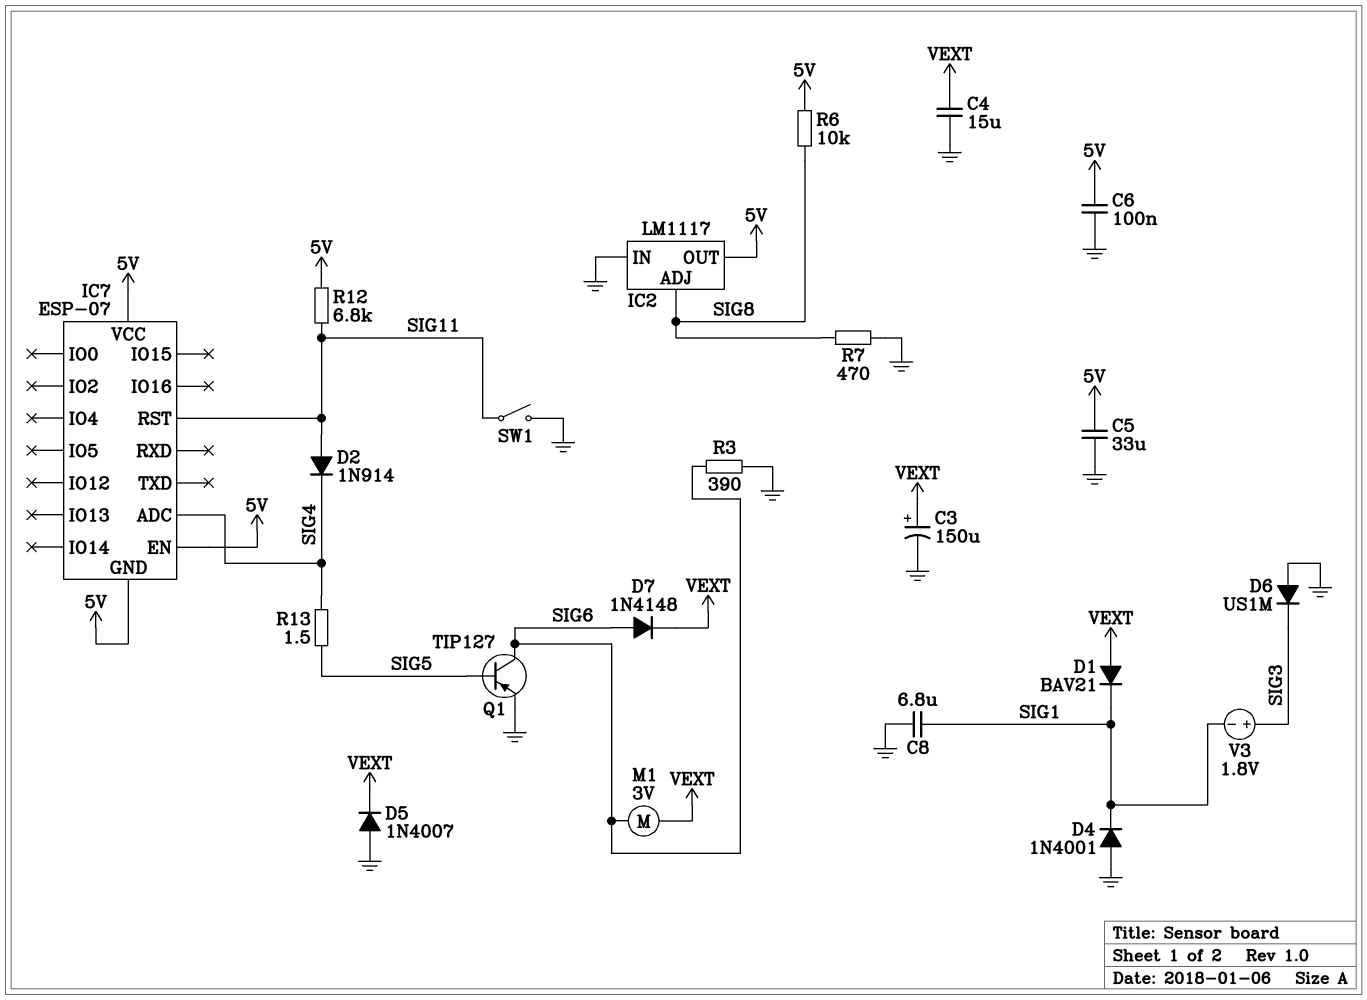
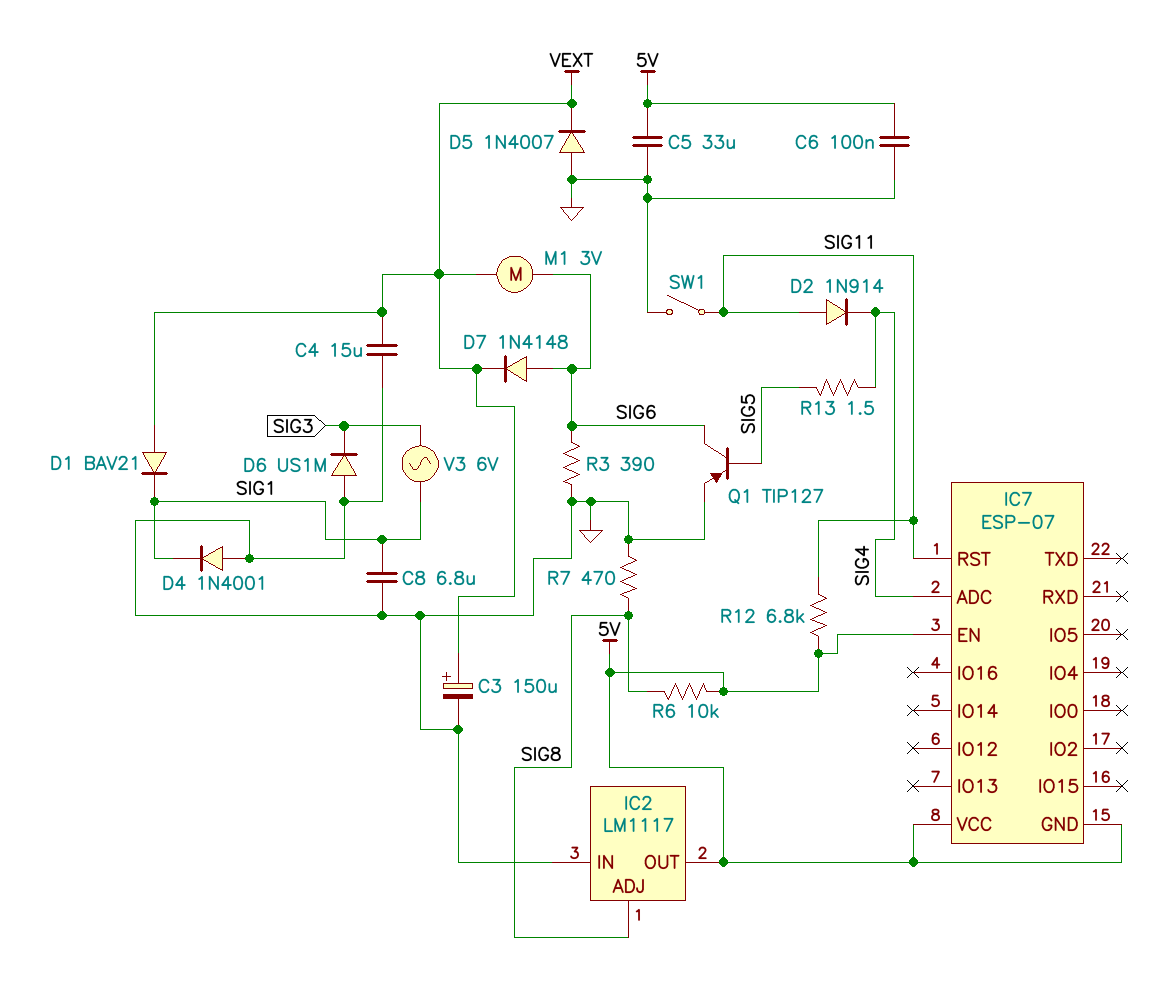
V3: 1.8V (plus SIG3, minus SIG1) -> AC 6V (SIG1, SIG3)

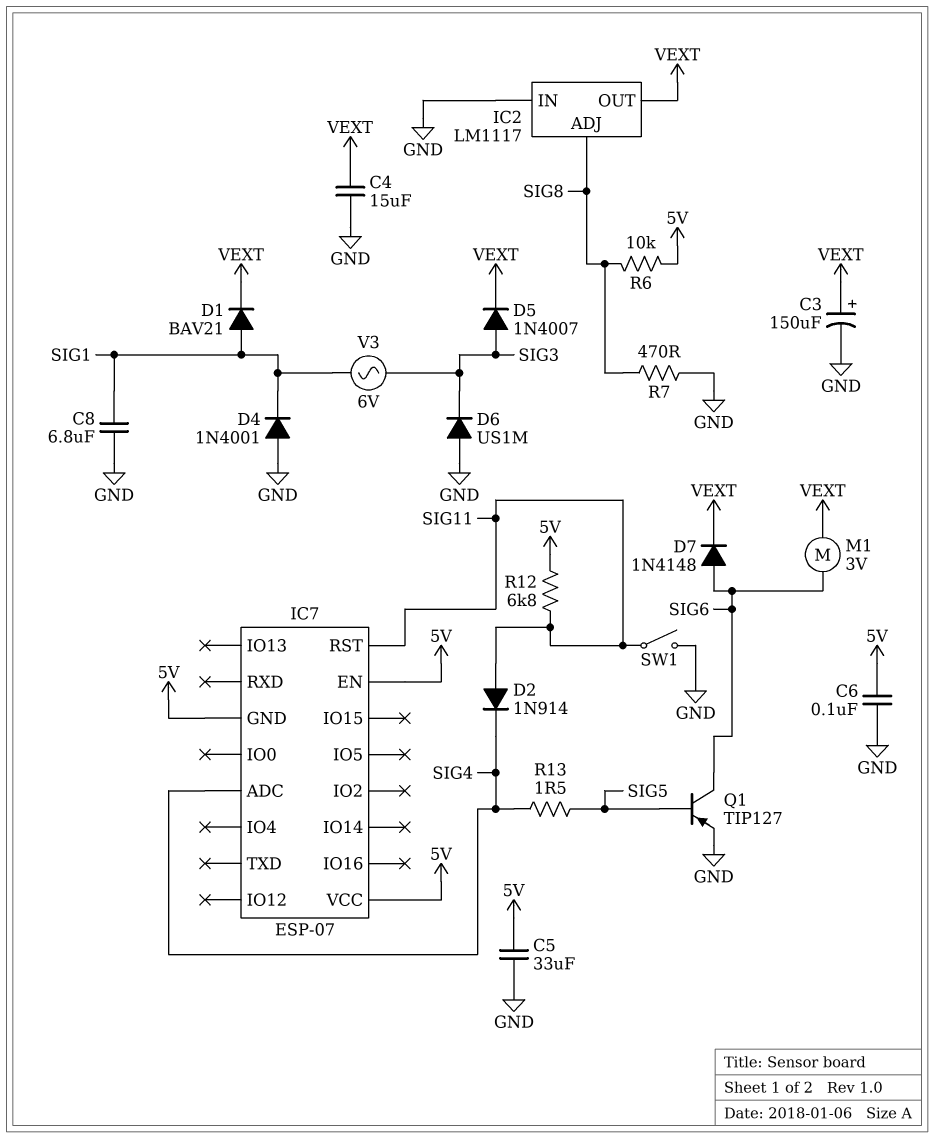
D1: diode BAV21 (A VEXT, K SIG1) -> diode BAV21 (A SIG1, K VEXT)
D5: diode 1N4007 (A GND, K VEXT) -> diode 1N4007 (A SIG3, K VEXT)
IC2 pin OUT: 5V -> VEXT
R3: 390 (GND, SIG6) -> none

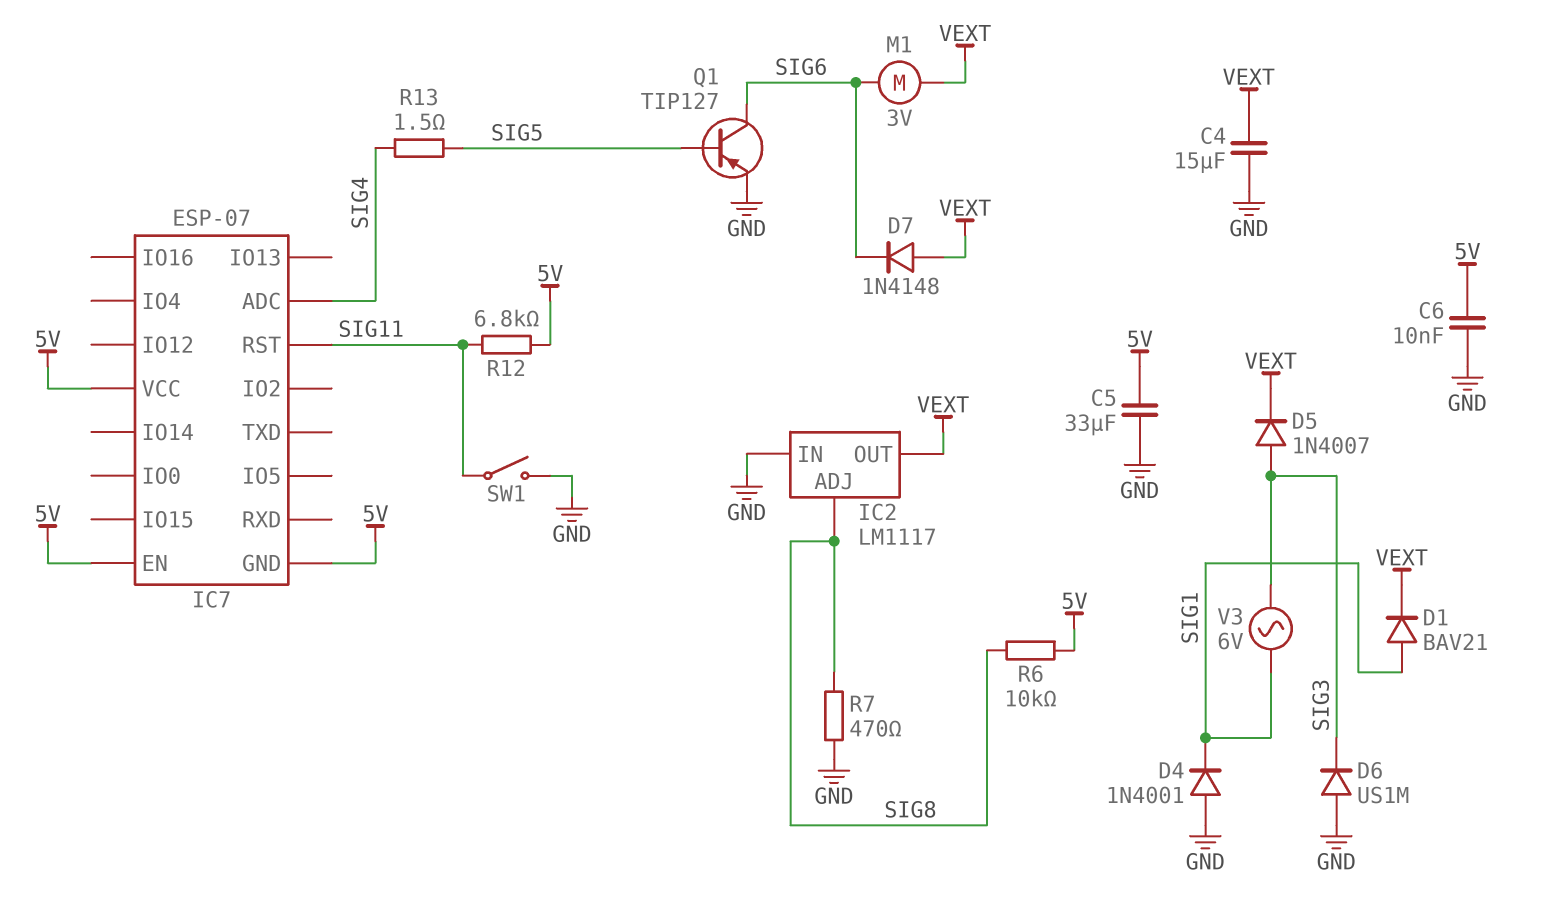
C3: 150uF (plus VEXT, minus GND) -> none
C6: 100nF (5V, GND) -> 10nF (5V, GND)
C8: 6.8uF (GND, SIG1) -> none
D2: diode 1N914 (A SIG11, K SIG4) -> none
D7: diode 1N4148 (A SIG6, K VEXT) -> diode 1N4148 (A VEXT, K SIG6)

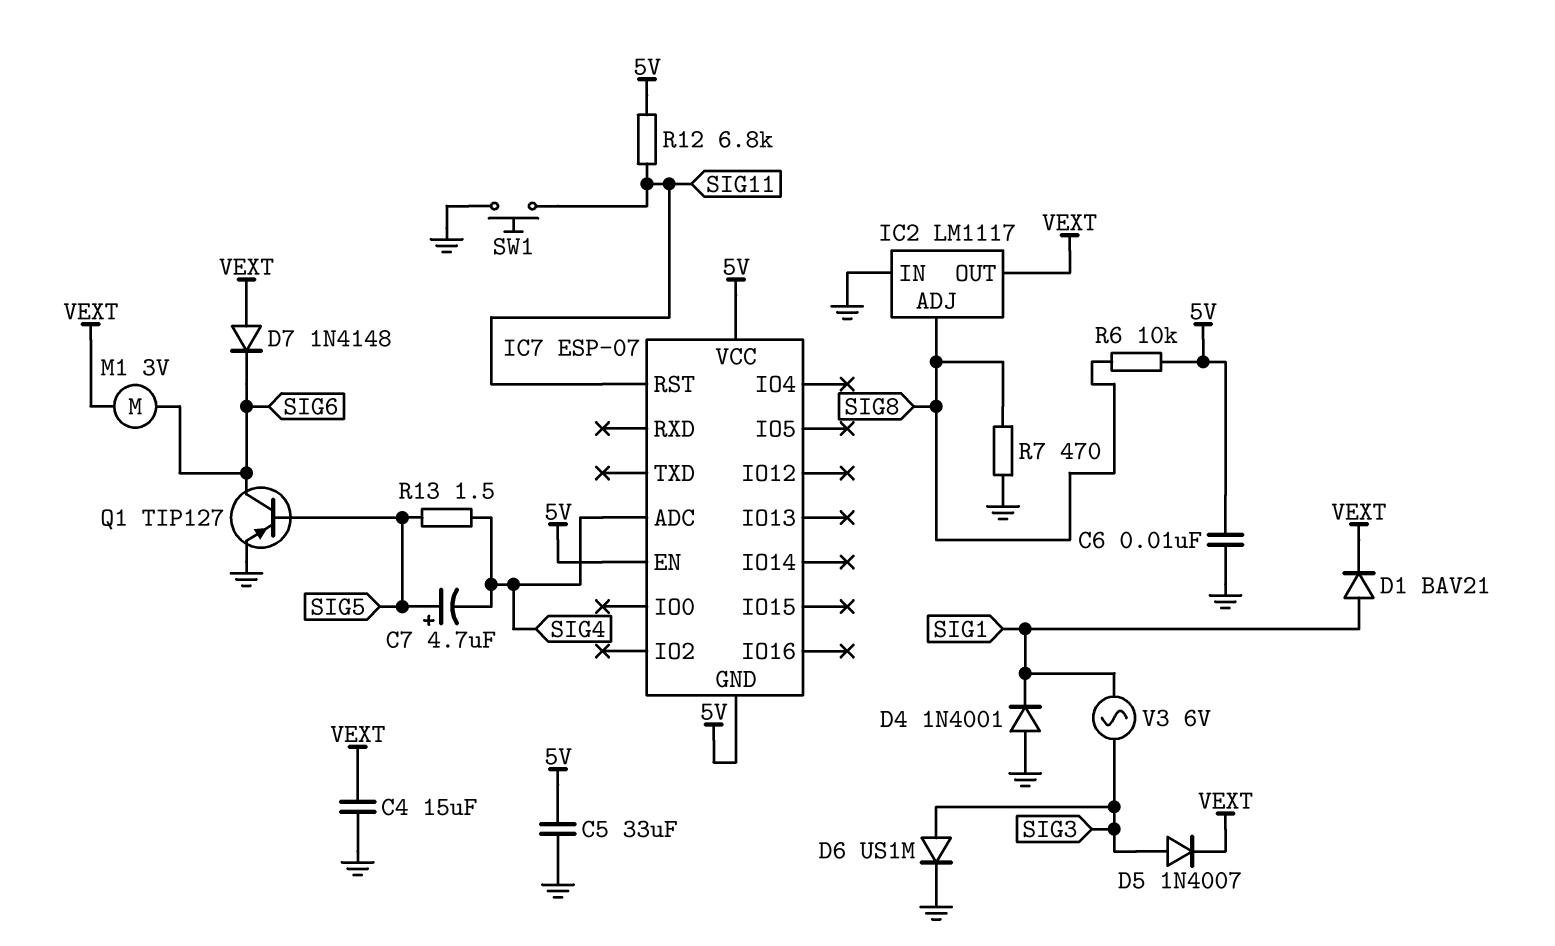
C7: none -> 4.7uF (plus SIG5, minus SIG4)
D6: diode US1M (A GND, K SIG3) -> diode US1M (A SIG3, K GND)
SW1: switch (GND, SIG11) -> button (GND, SIG11)

